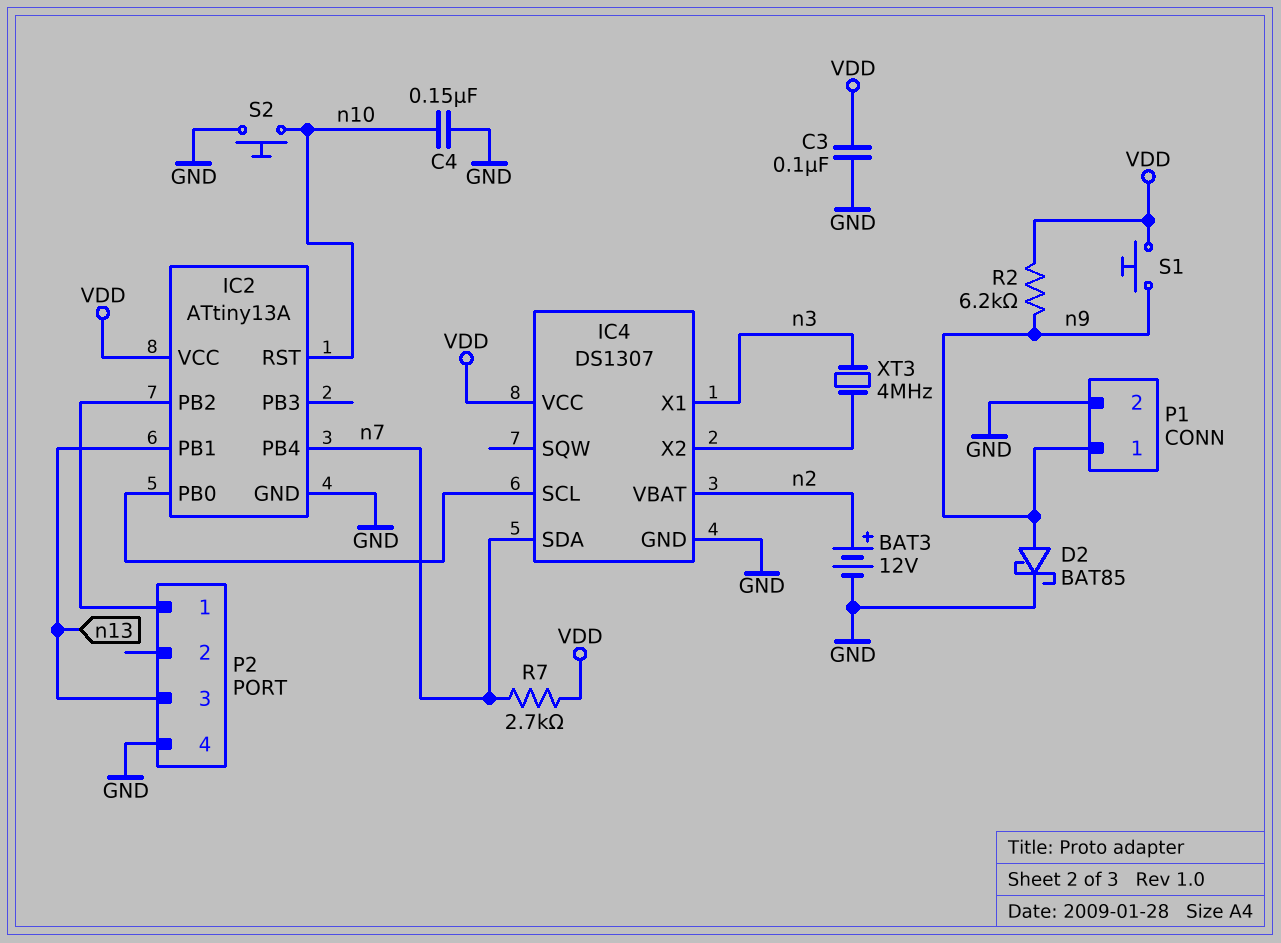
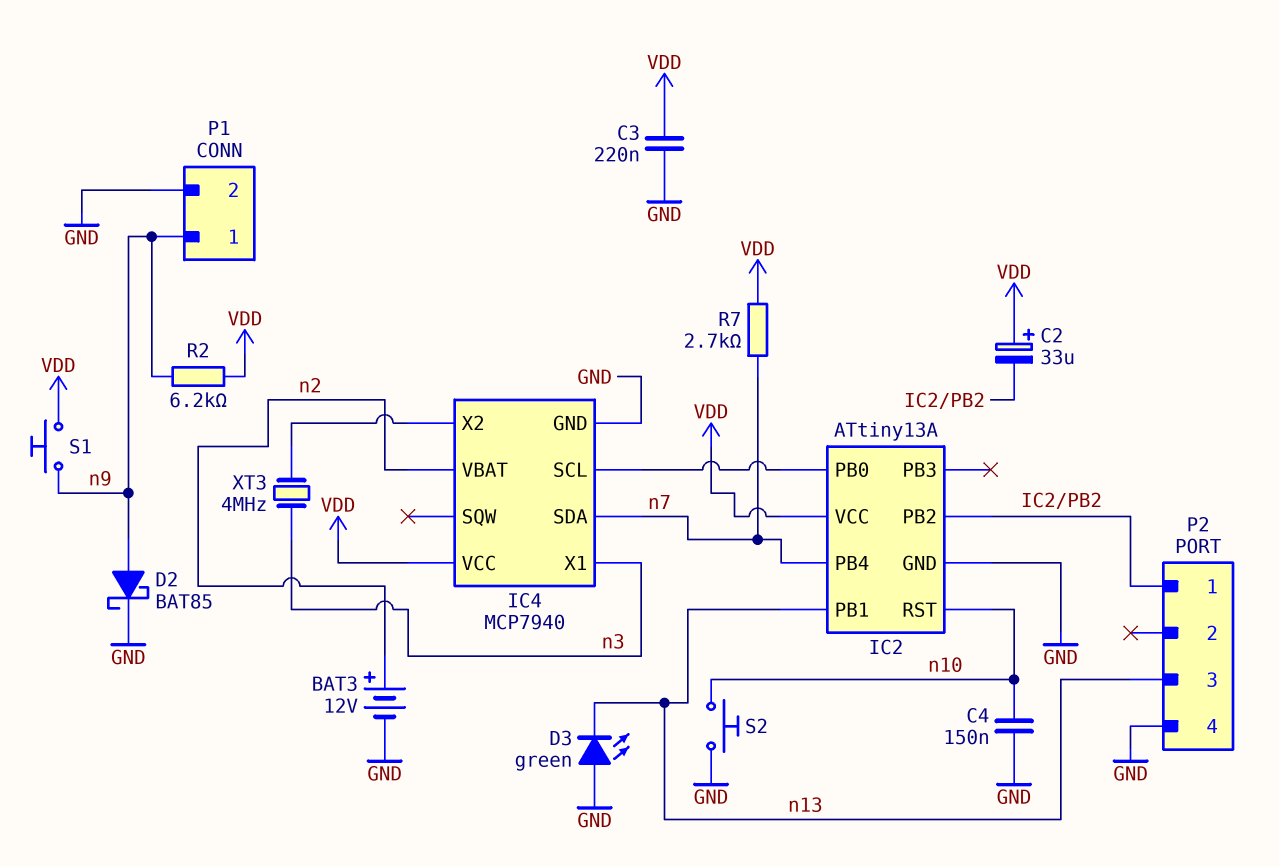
C2: none -> 33uF (plus VDD, minus IC2/PB2)
C3: 100nF (GND, VDD) -> 220nF (GND, VDD)
D3: none -> LED green (A GND, K n13)
IC4: DS1307 -> MCP7940

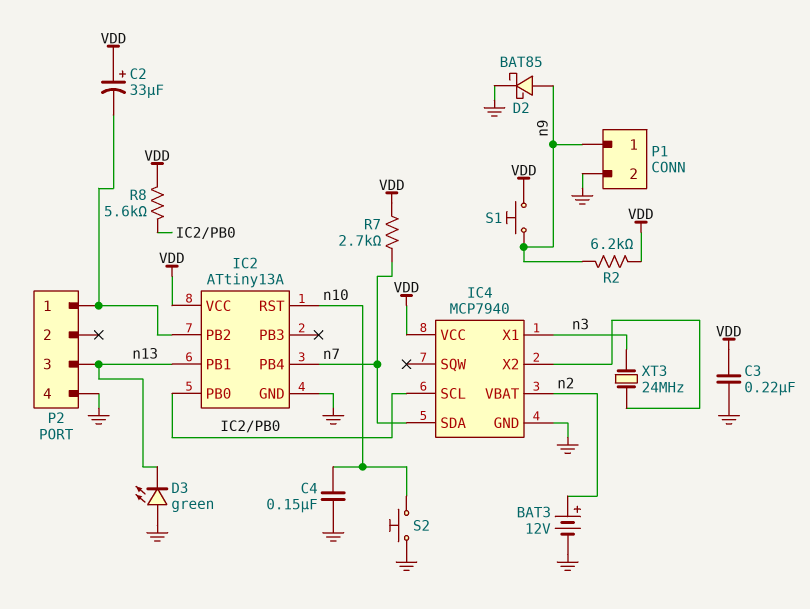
R8: none -> 5.6k (IC2/PB0, VDD)
XT3: 4MHz (IC4/X2, n3) -> 24MHz (IC4/X2, n3)

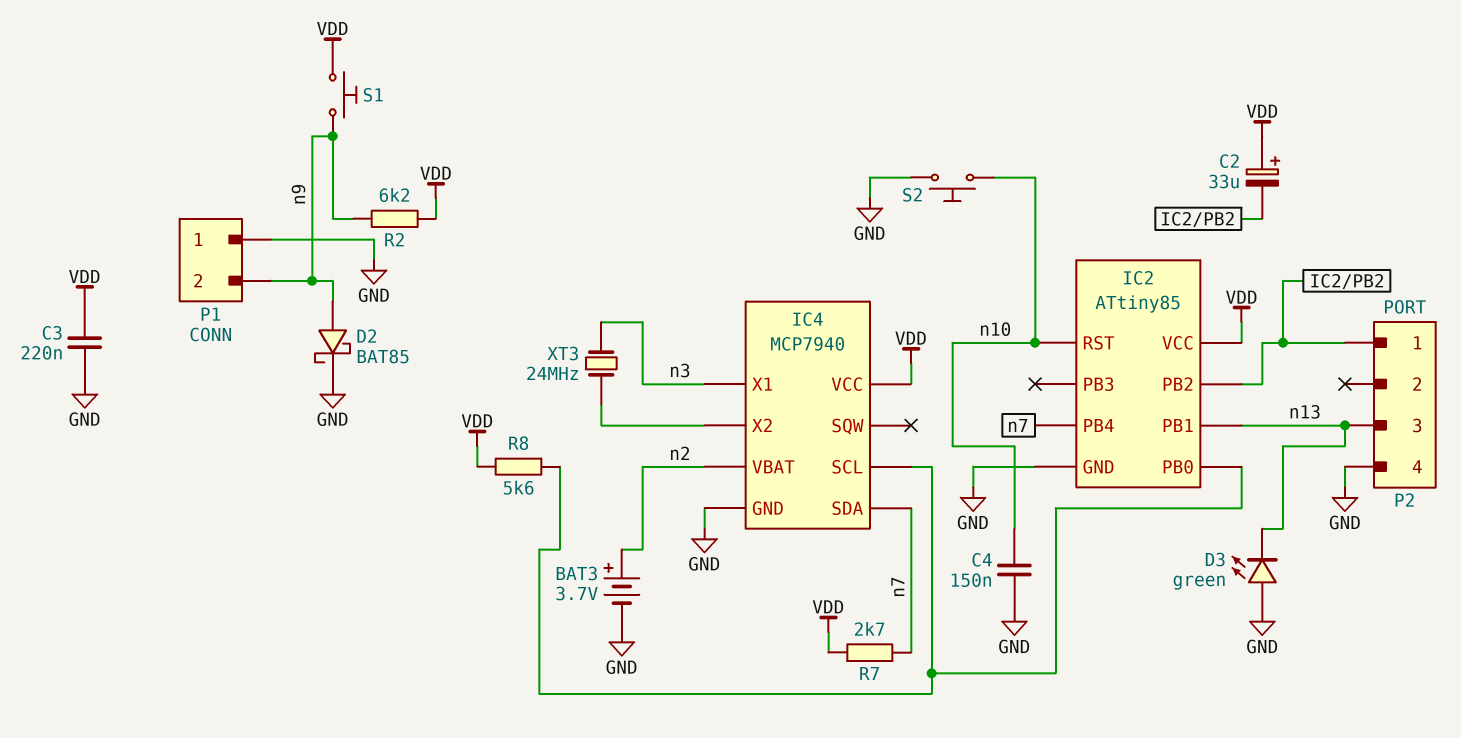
BAT3: 12V (plus n2, minus GND) -> 3.7V (plus n2, minus GND)
IC2: ATtiny13A -> ATtiny85
P1 pin 1: n9 -> GND
P1 pin 2: GND -> n9

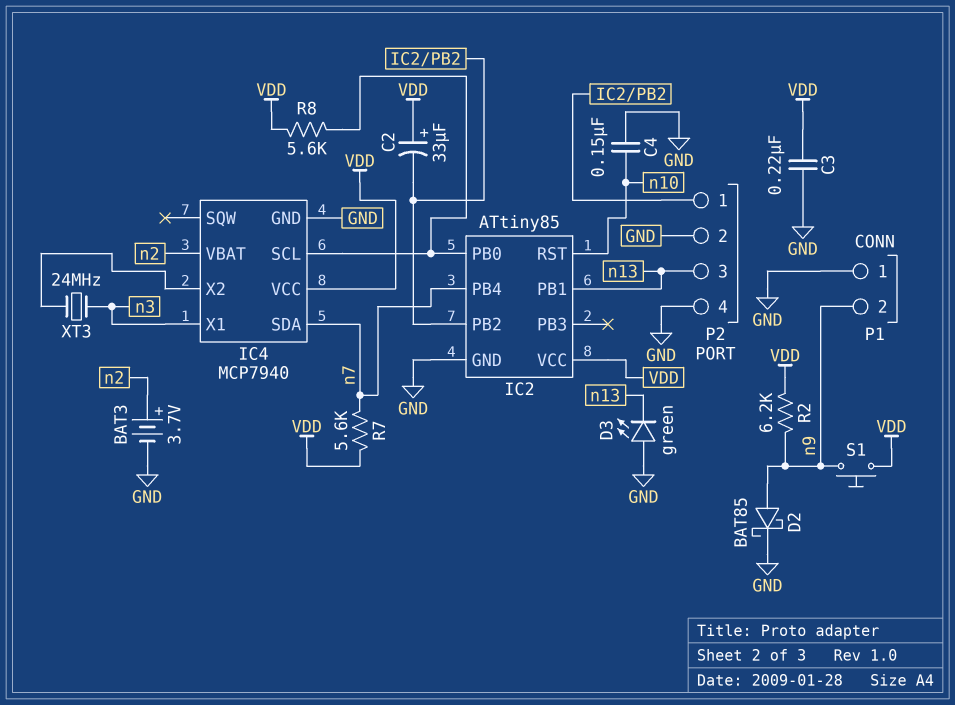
P2 pin 2: none -> GND
R7: 2.7k (VDD, n7) -> 5.6k (VDD, n7)
S2: button (GND, n10) -> none

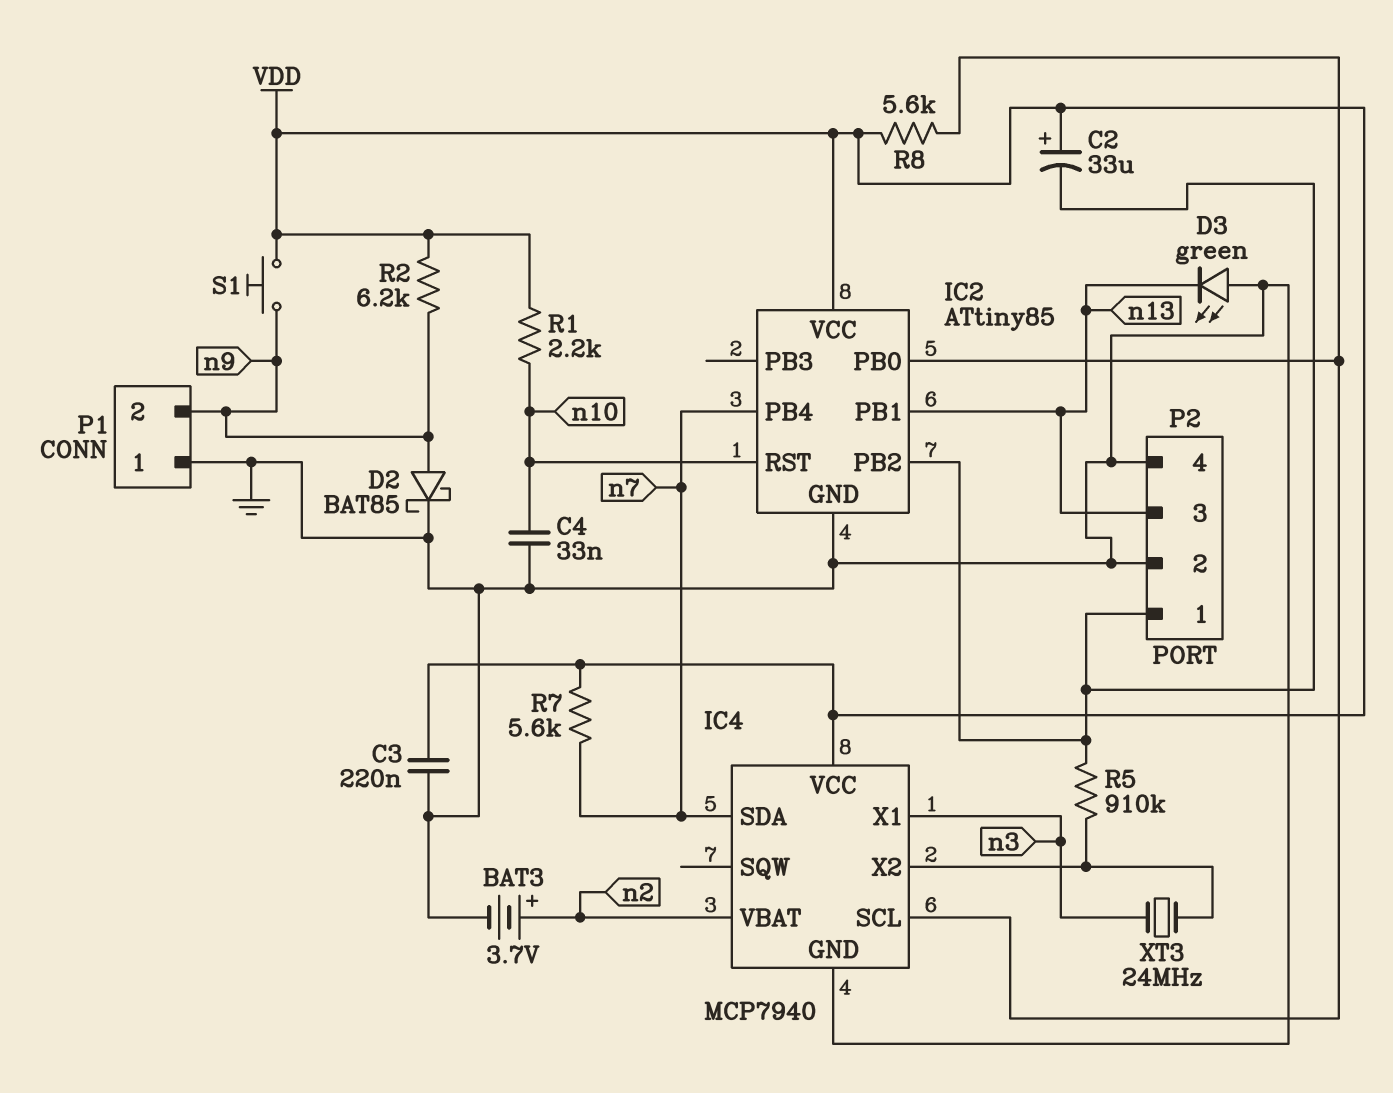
C4: 150nF (GND, n10) -> 33nF (GND, n10)
R1: none -> 2.2k (VDD, n10)
R5: none -> 910k (IC2/PB2, IC4/X2)

